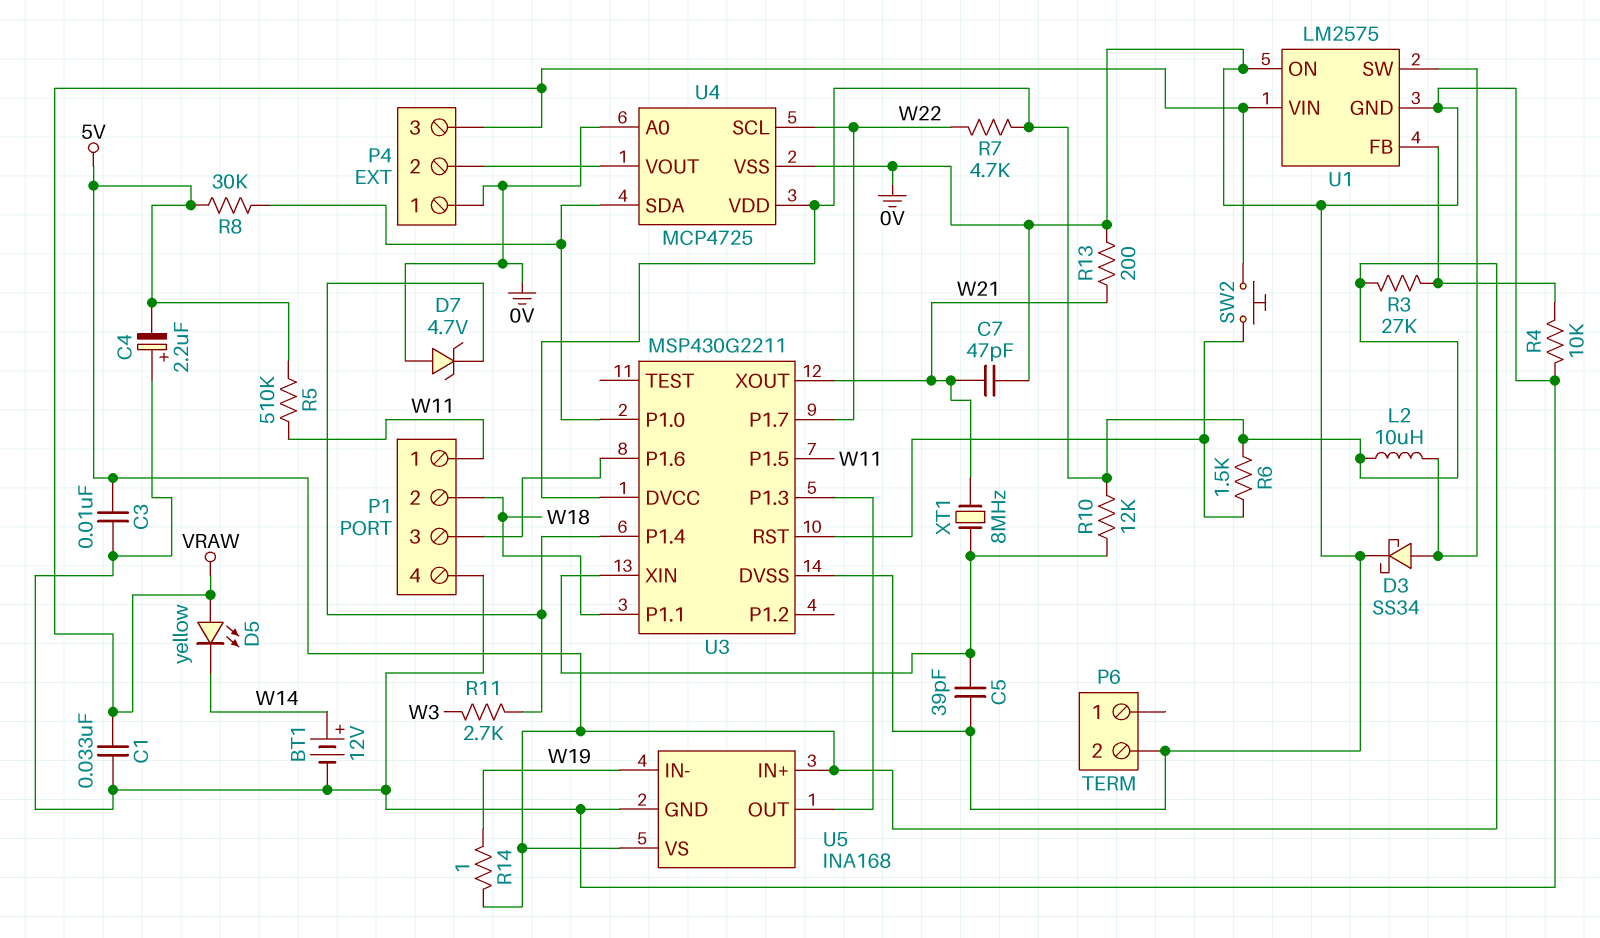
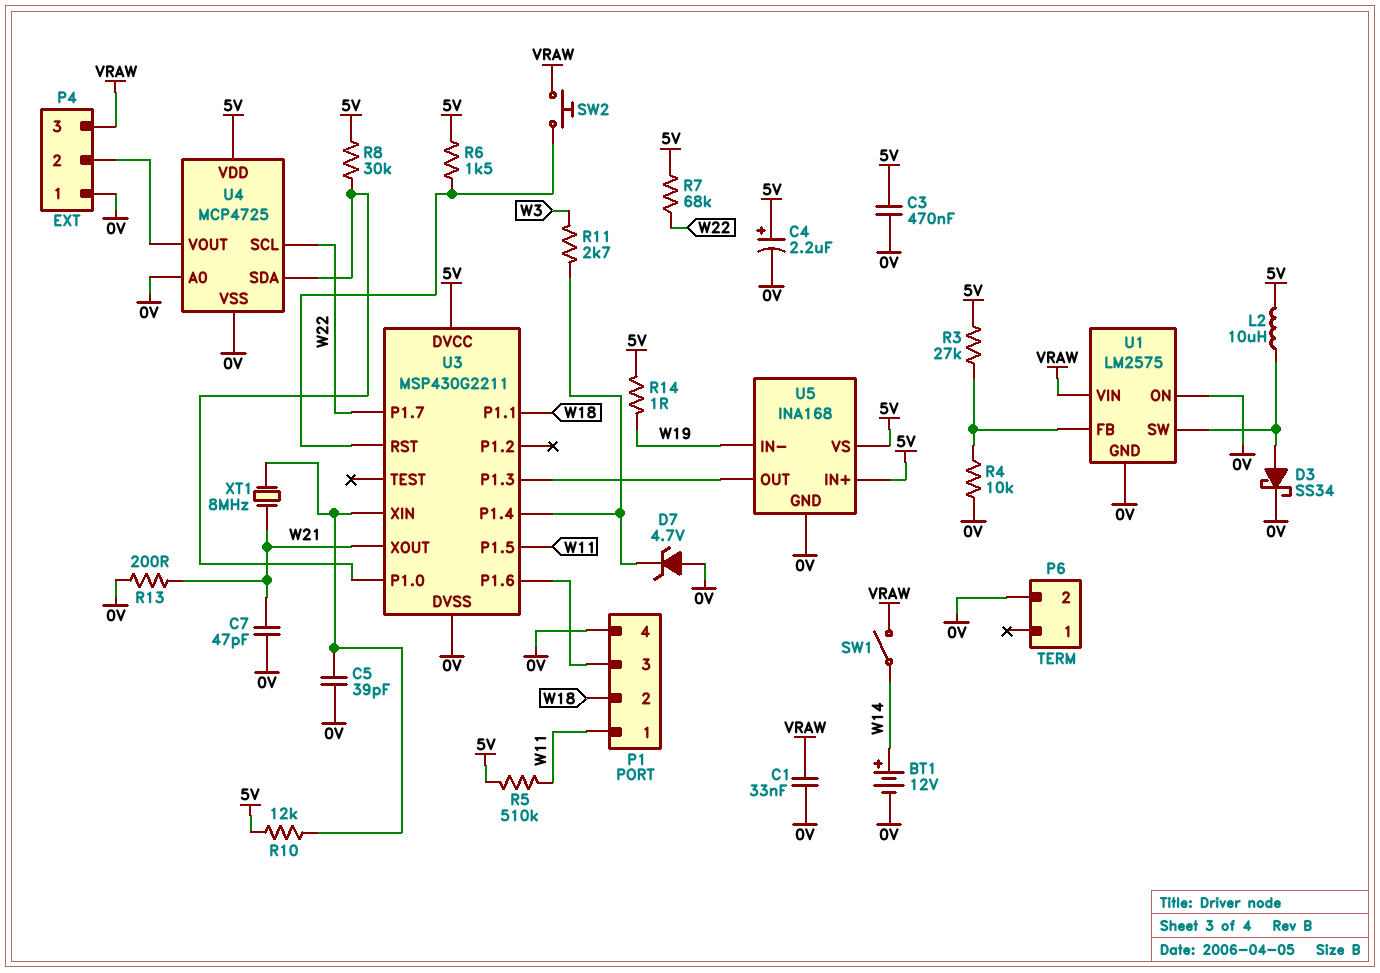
C3: 10nF (0V, 5V) -> 470nF (0V, 5V)
C4: 2.2uF (plus 0V, minus 5V) -> 2.2uF (plus 5V, minus 0V)
D5: LED yellow (A VRAW, K W14) -> none
R7: 4.7k (5V, W22) -> 68k (5V, W22)
SW1: none -> switch (VRAW, W14)

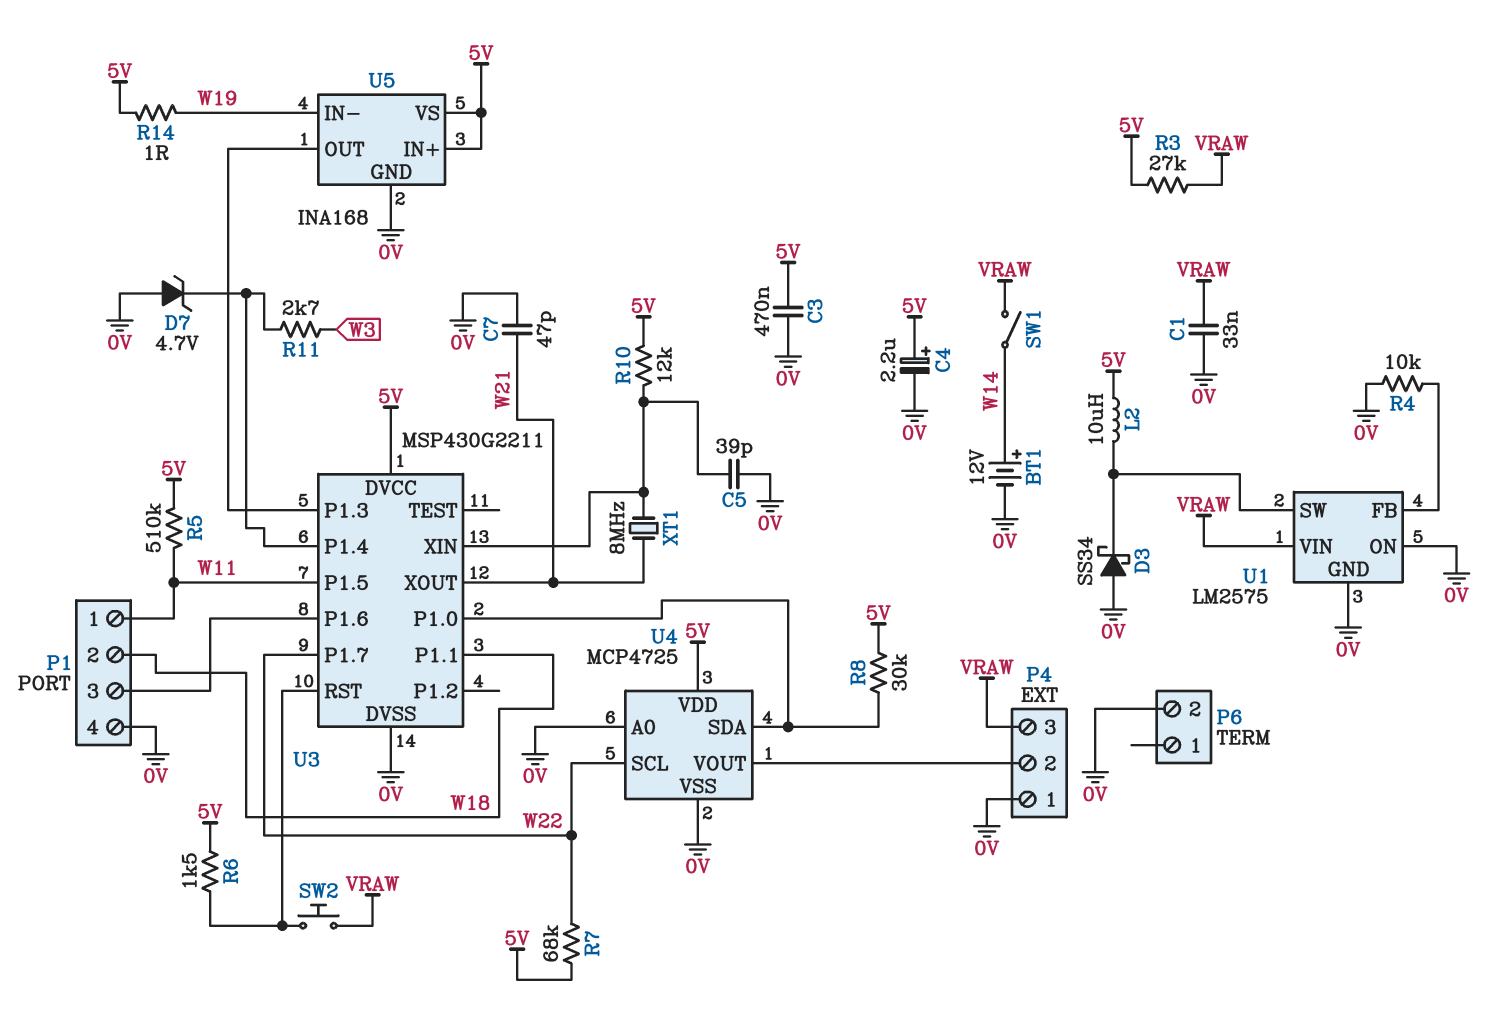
D3: schottky SS34 (A U1/SW, K 0V) -> schottky SS34 (A 0V, K U1/SW)
R3: 27k (5V, U1/FB) -> 27k (5V, VRAW)
R13: 200 (0V, W21) -> none

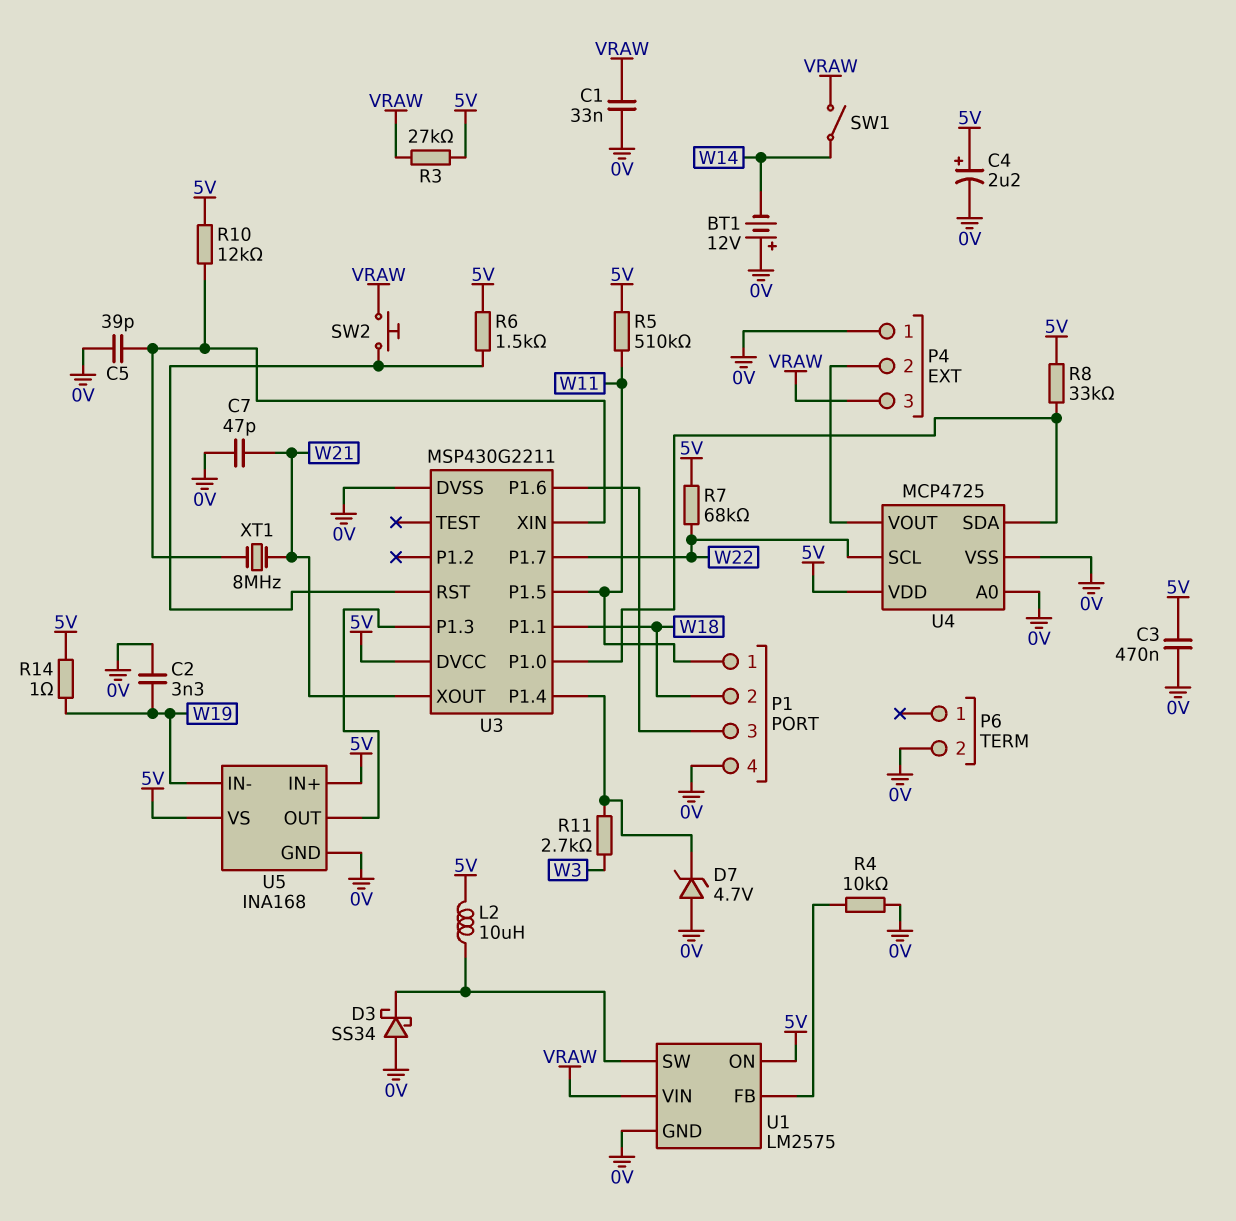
BT1: 12V (plus W14, minus 0V) -> 12V (plus 0V, minus W14)
C2: none -> 3.3nF (0V, W19)
R8: 30k (5V, U3/P1.0) -> 33k (5V, U3/P1.0)
U1 pin ON: 0V -> 5V

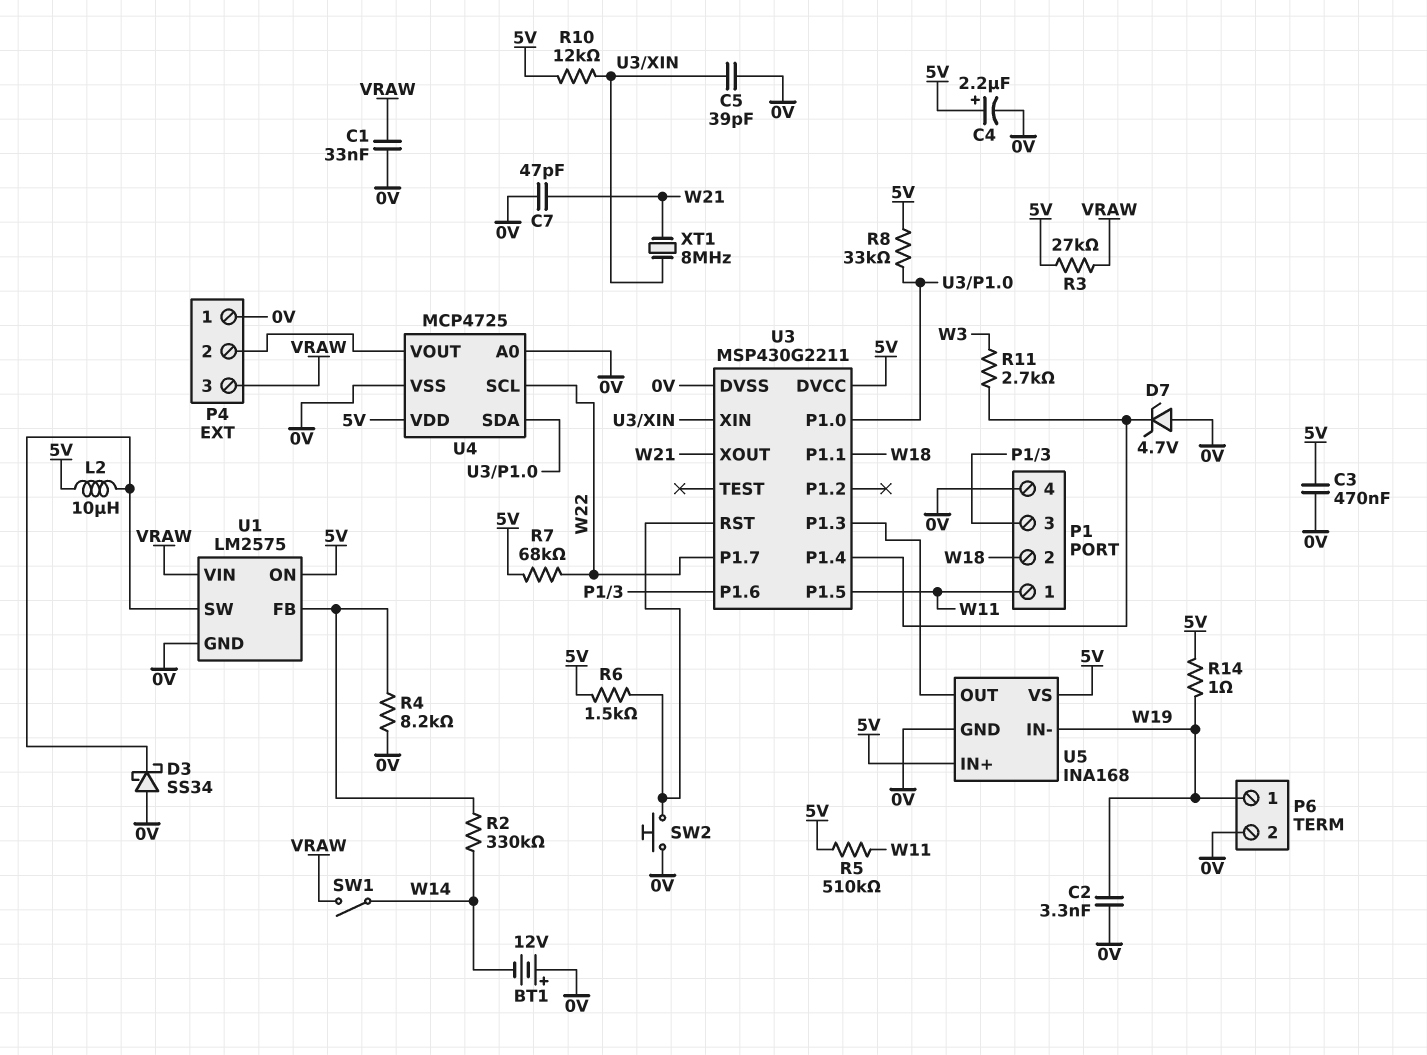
P6 pin 1: none -> W19
R2: none -> 330k (U1/FB, W14)
R4: 10k (0V, U1/FB) -> 8.2k (0V, U1/FB)
SW2: button (U3/RST, VRAW) -> button (0V, U3/RST)

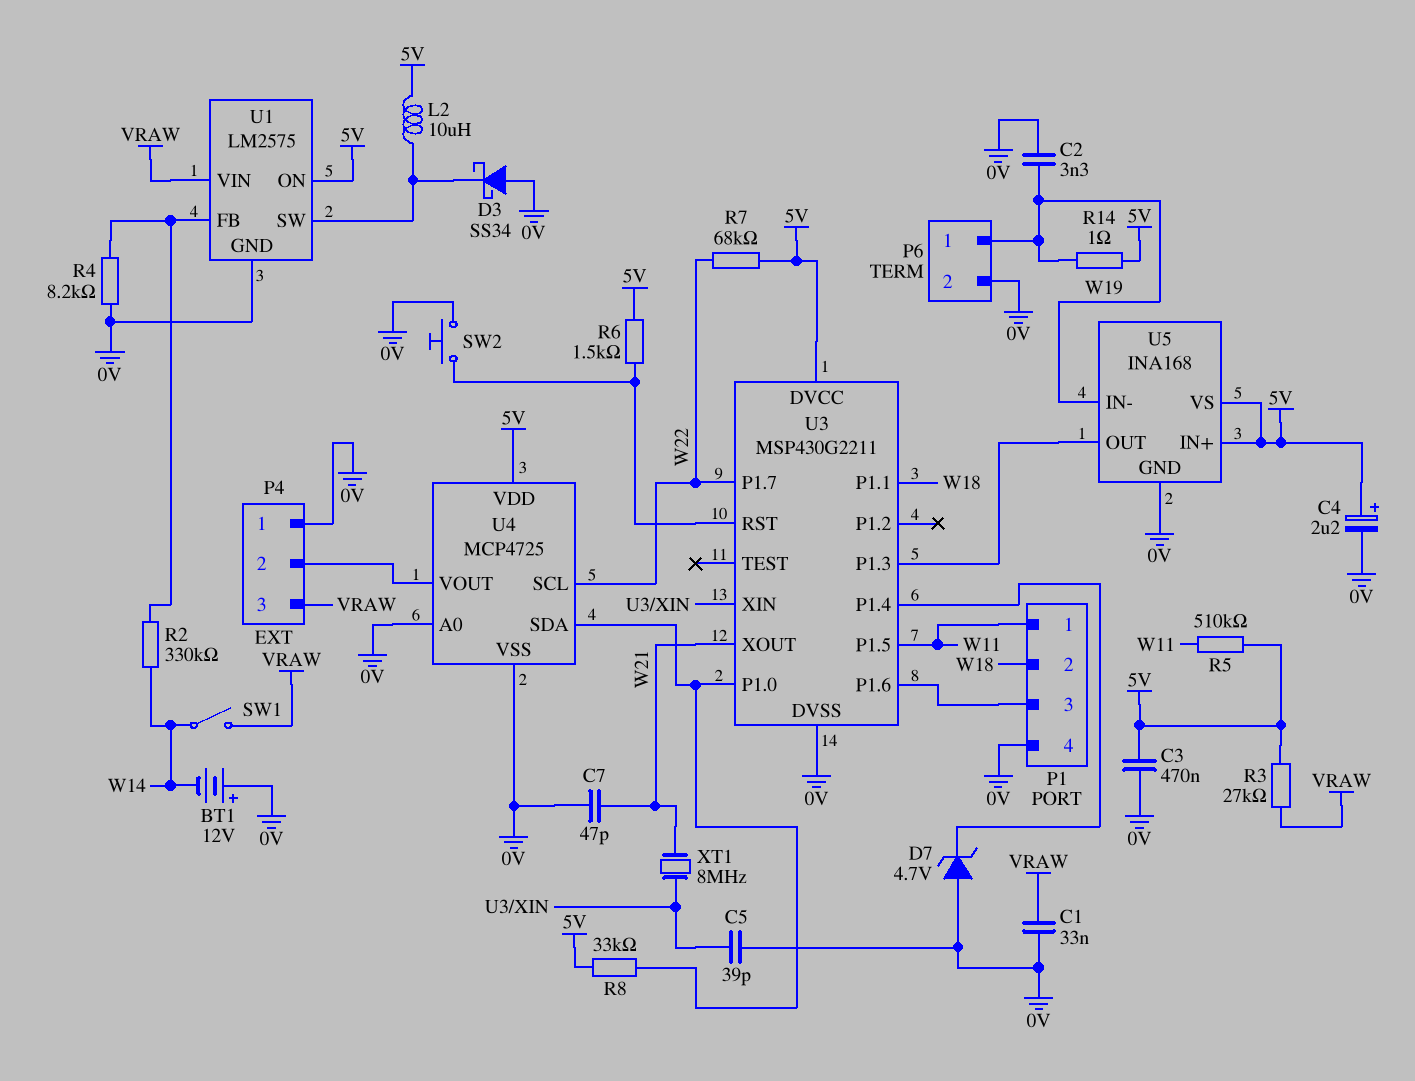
R10: 12k (5V, U3/XIN) -> none
R11: 2.7k (U3/P1.4, W3) -> none

